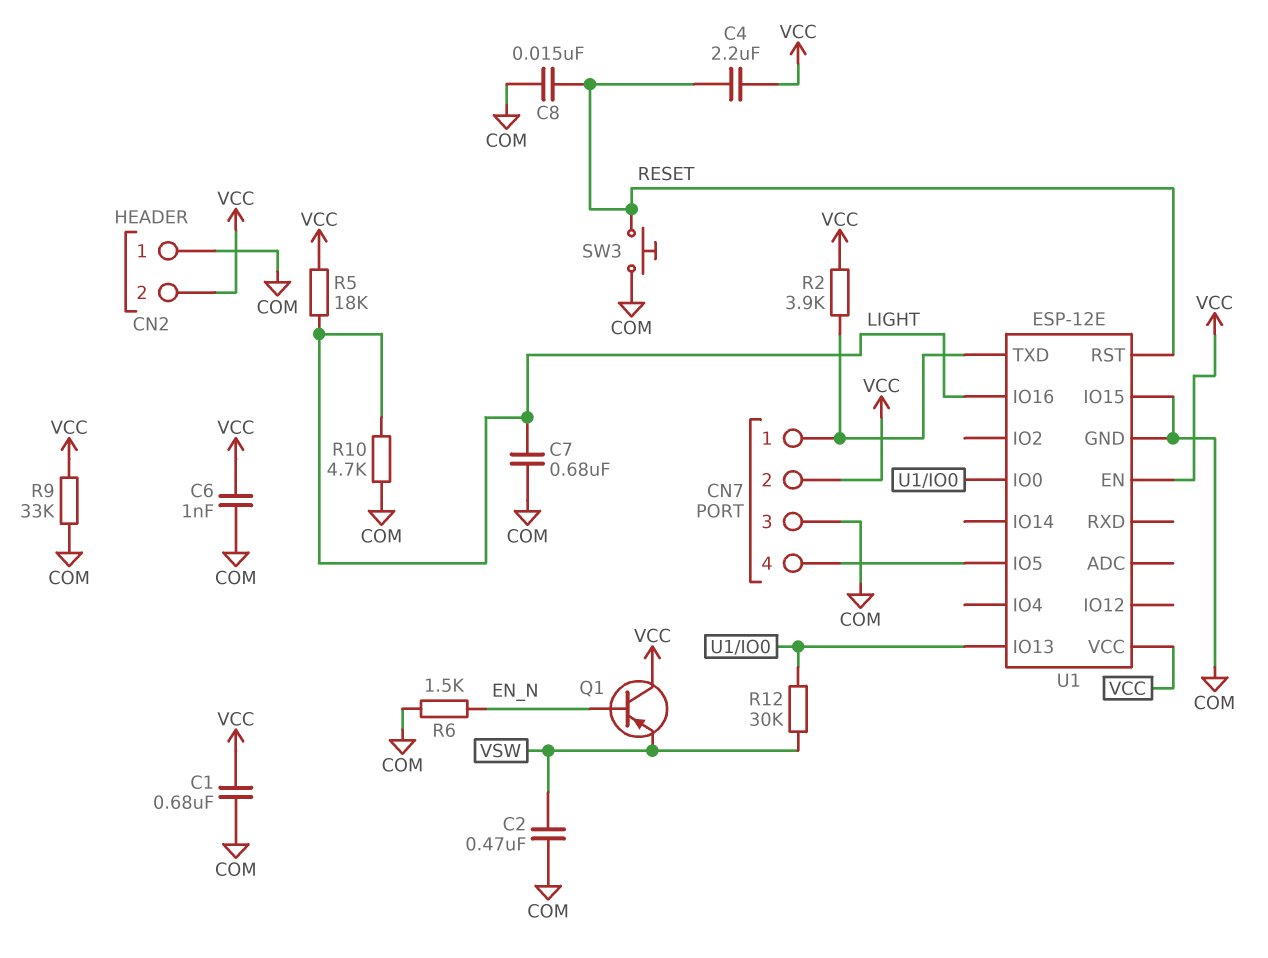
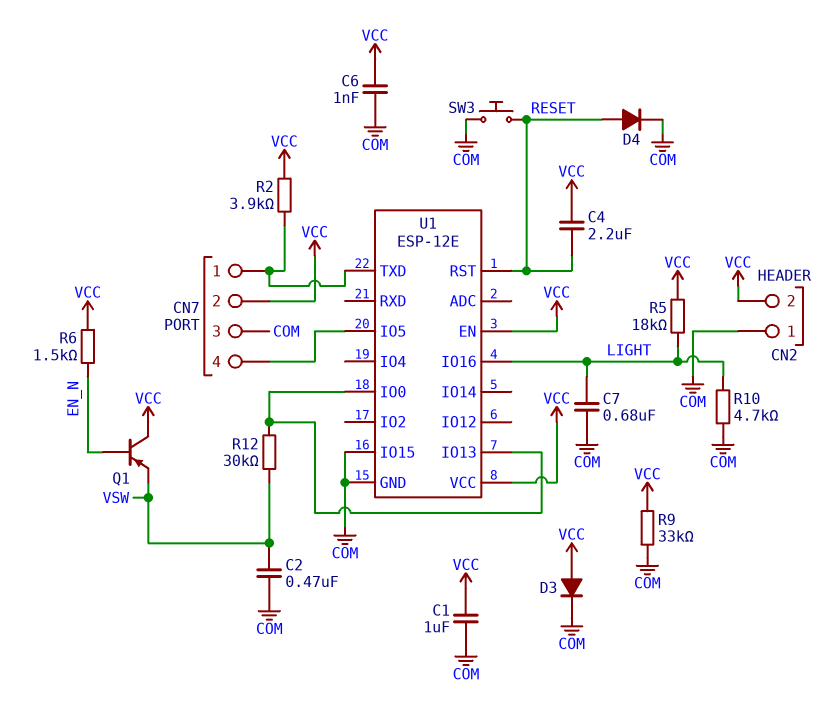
C1: 680nF (COM, VCC) -> 1uF (COM, VCC)
C8: 15nF (COM, RESET) -> none
D3: none -> diode (A VCC, K COM)
D4: none -> diode (A RESET, K COM)
R6: 1.5k (COM, EN_N) -> 1.5k (EN_N, VCC)

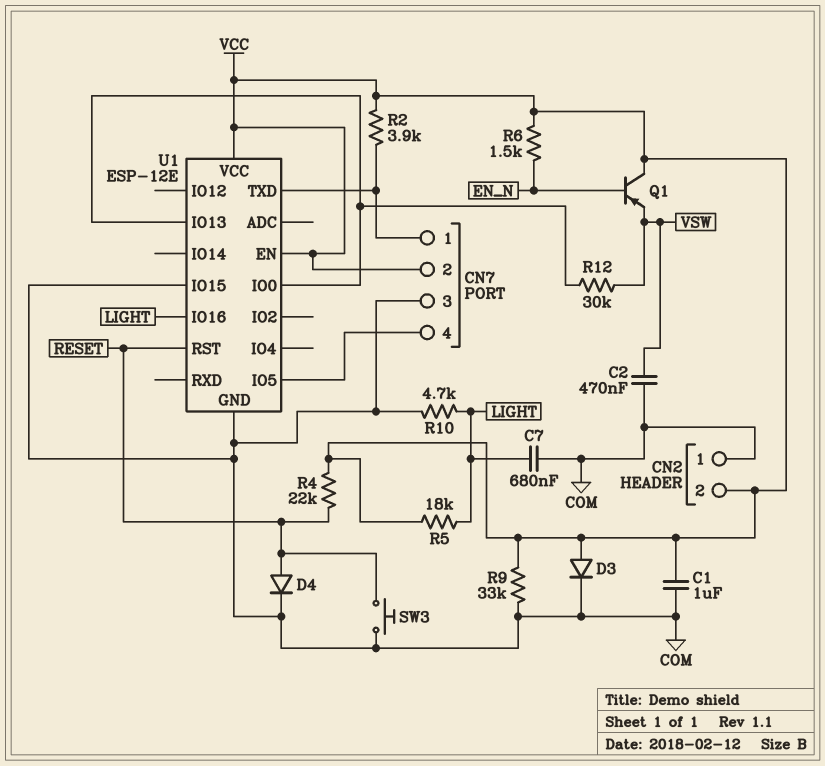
C4: 2.2uF (RESET, VCC) -> none
C6: 1nF (COM, VCC) -> none
R4: none -> 22k (RESET, VCC)

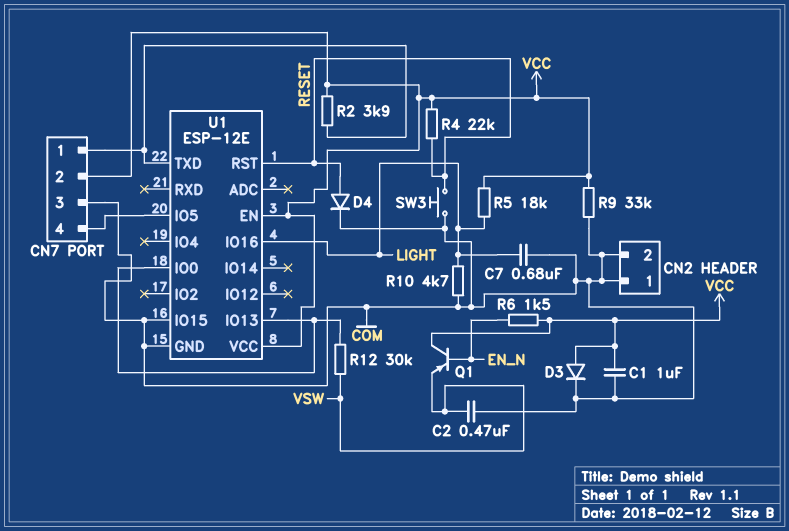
CN2 pin 2: VCC -> COM

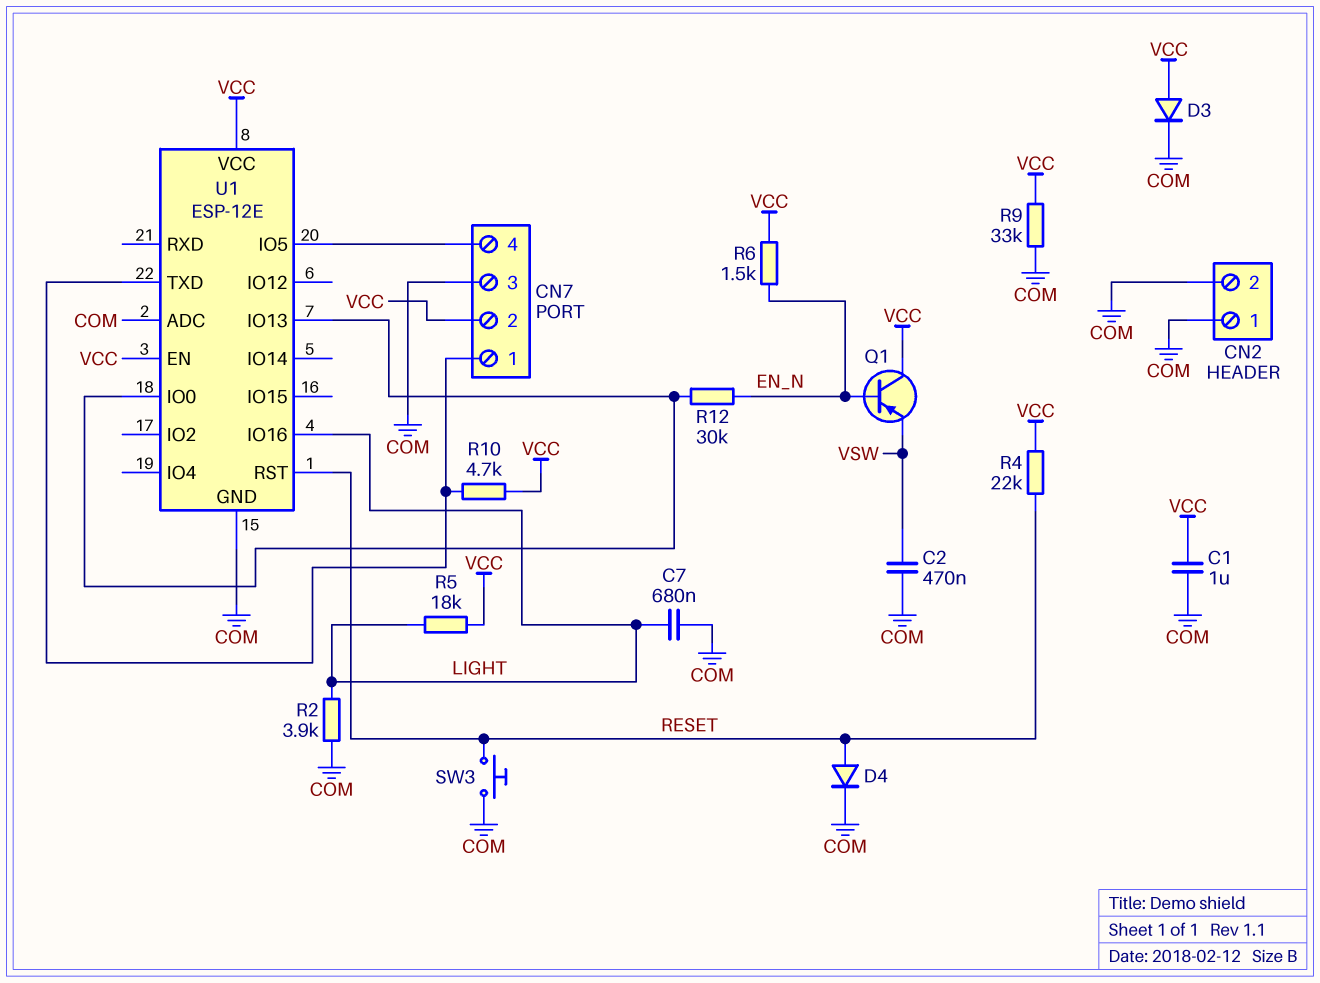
R2: 3.9k (CN7/1, VCC) -> 3.9k (COM, LIGHT)
R10: 4.7k (COM, LIGHT) -> 4.7k (CN7/1, VCC)
R12: 30k (U1/IO0, VSW) -> 30k (EN_N, U1/IO0)
U1 pin ADC: none -> COM
U1 pin IO15: COM -> none

